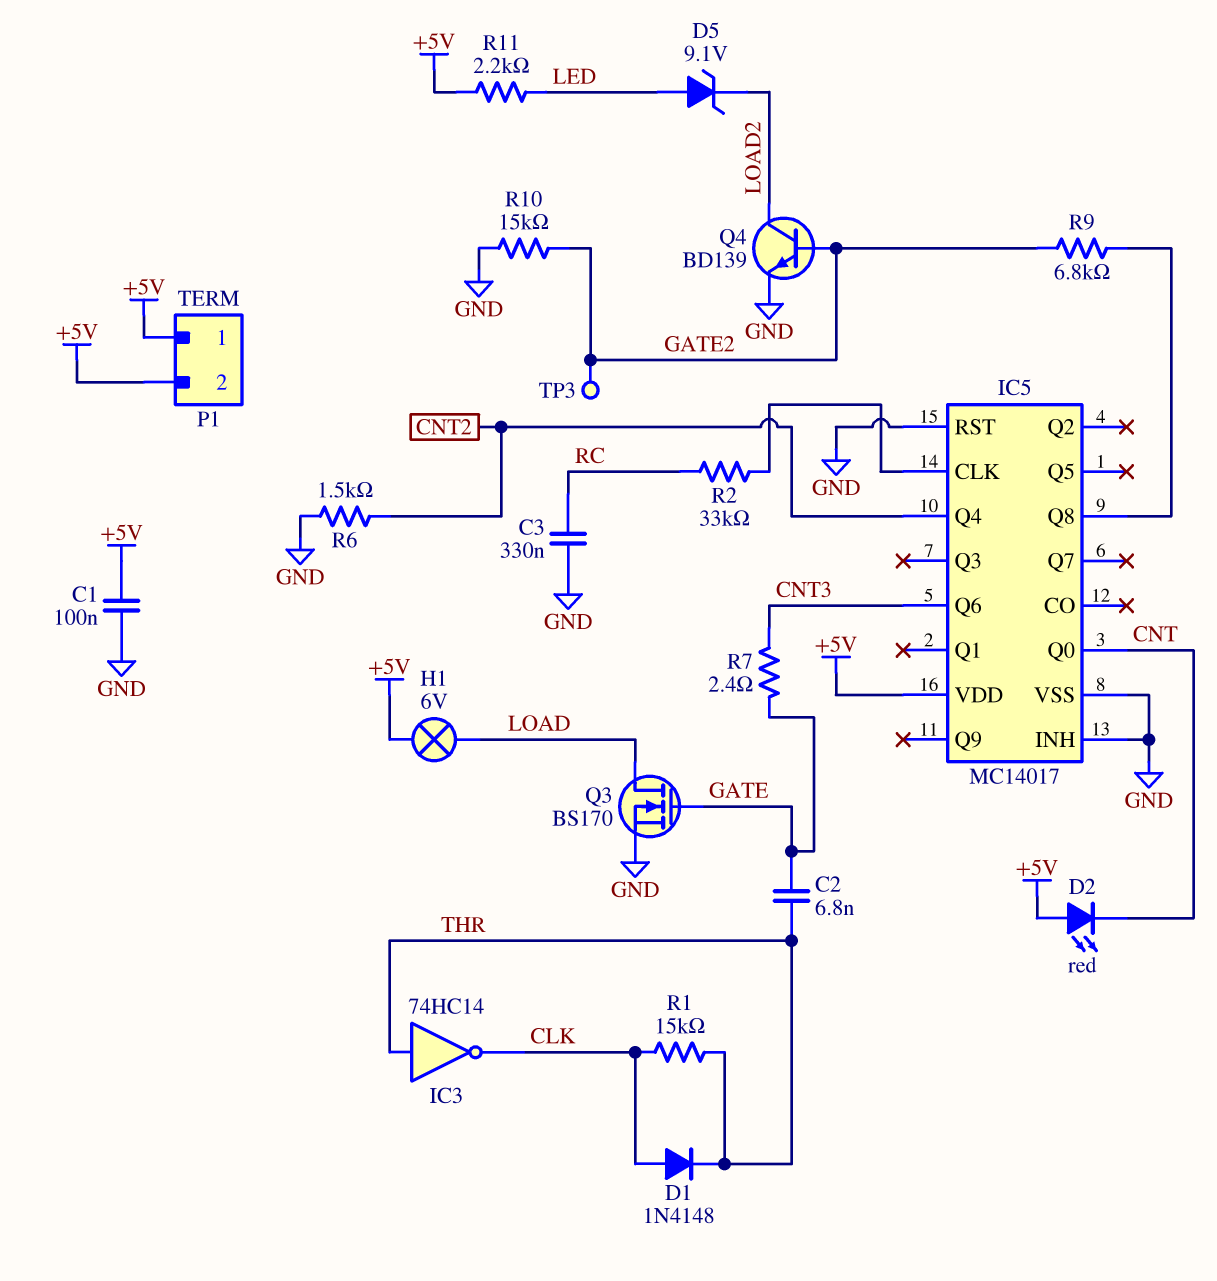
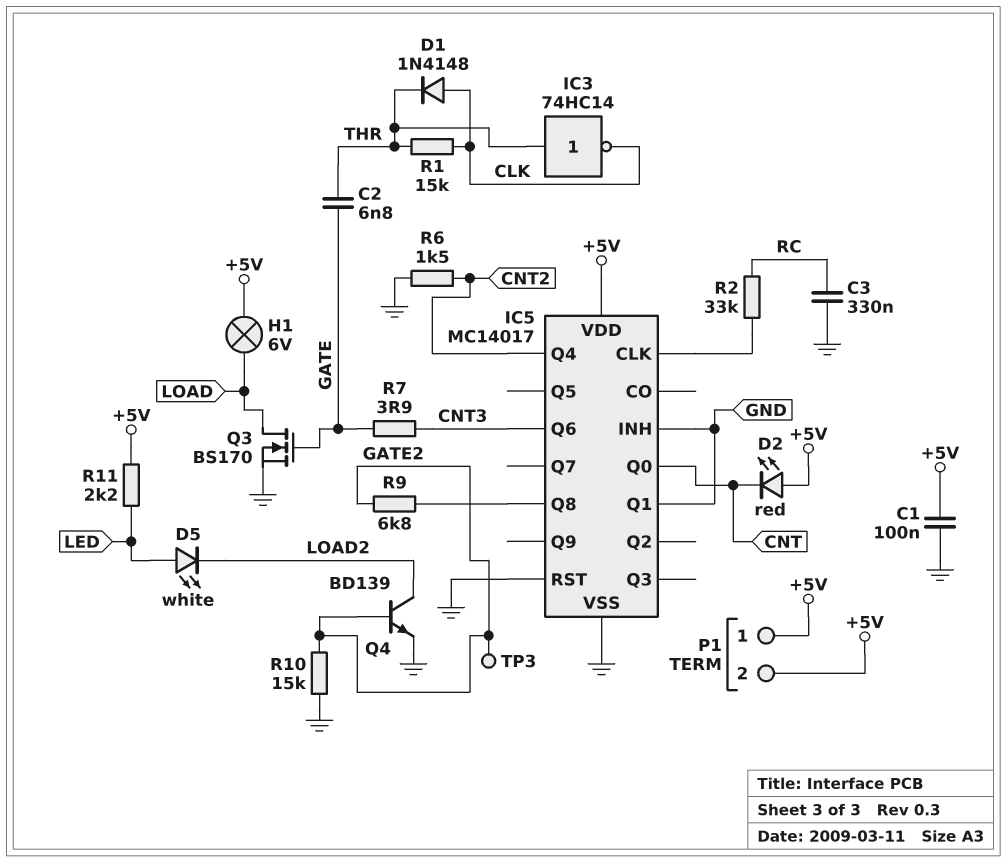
D5: zener 9.1V (A LED, K LOAD2) -> LED white (A LED, K LOAD2)
IC5 pin Q1: none -> GND
R7: 2.4 (CNT3, GATE) -> 3.9 (CNT3, GATE)

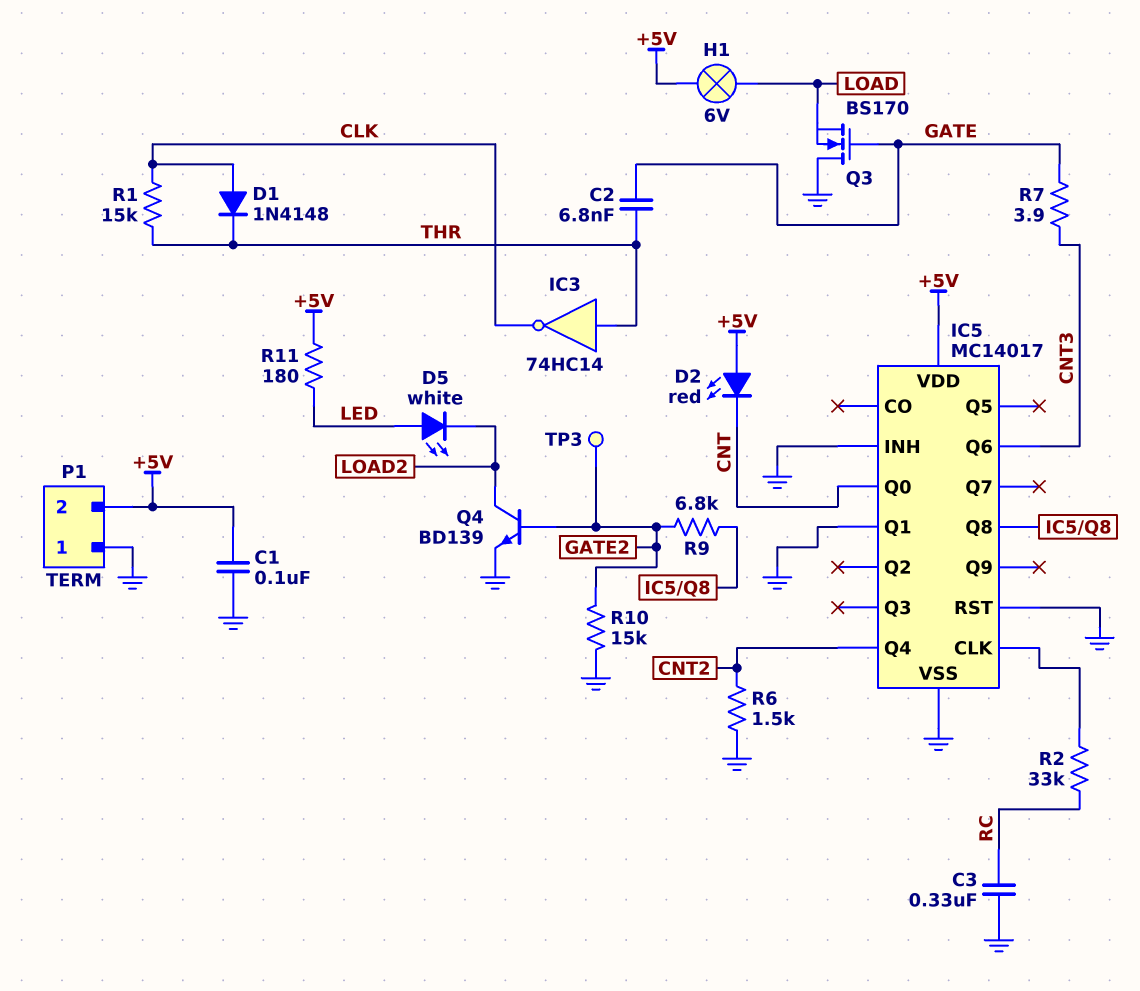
P1 pin 1: +5V -> GND
Q3: NMOS BS170 (G GATE, D LOAD, S GND) -> NMOS BS170 (G GATE, D GND, S LOAD)
R11: 2.2k (+5V, LED) -> 180 (+5V, LED)

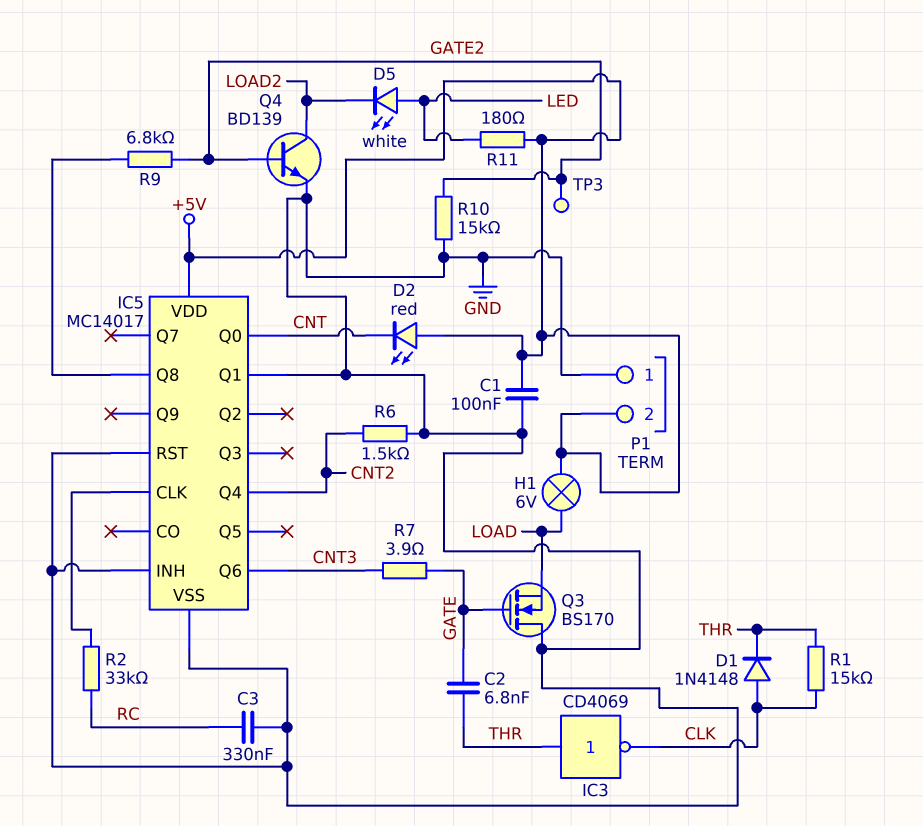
IC3: NOT 74HC14 (in THR, out CLK) -> NOT CD4069 (in THR, out CLK)

